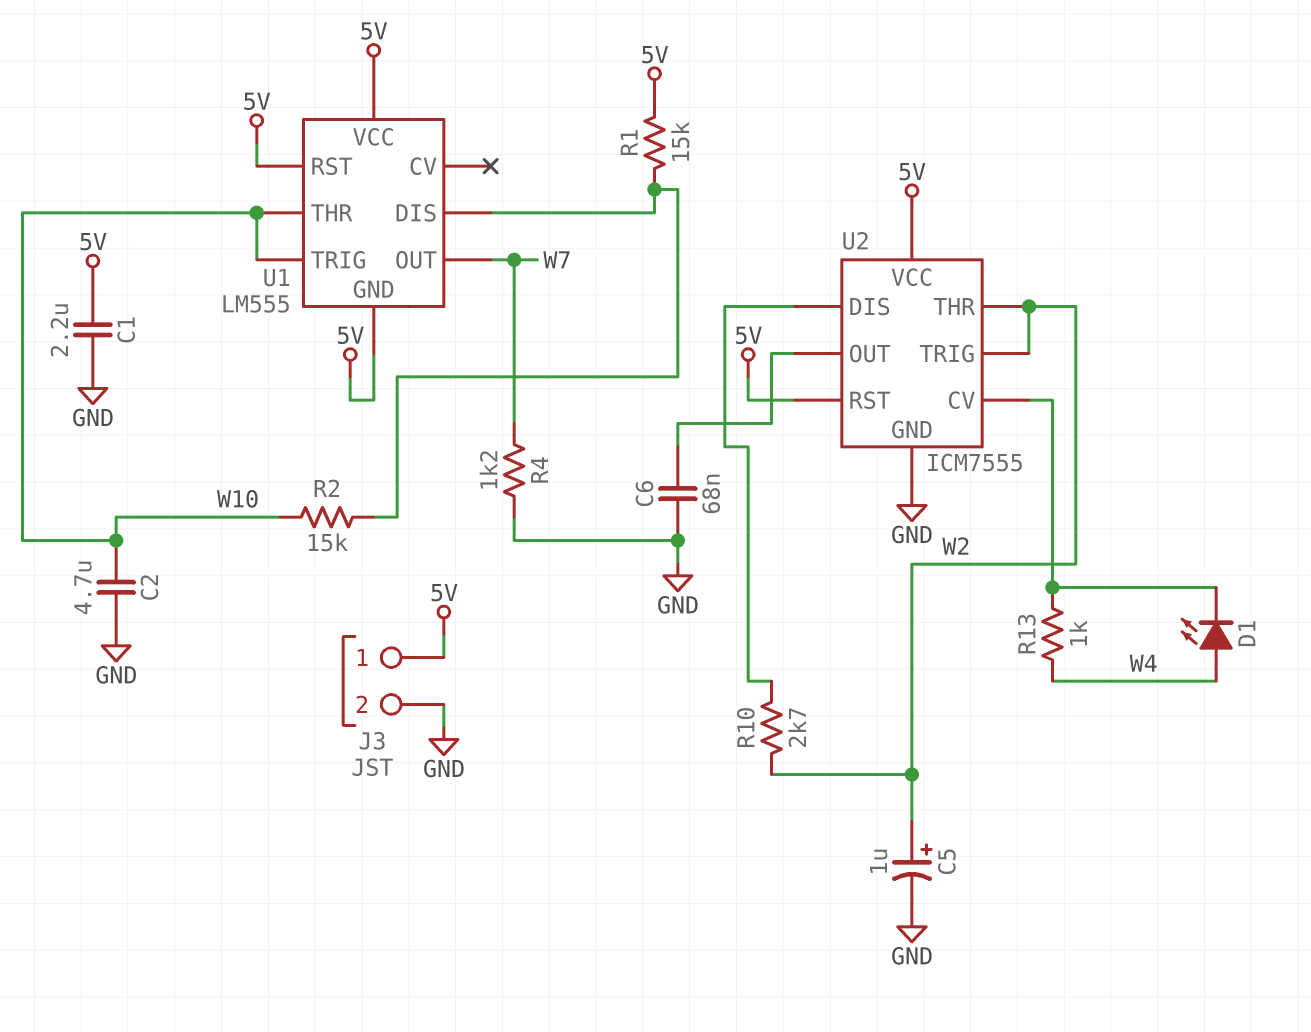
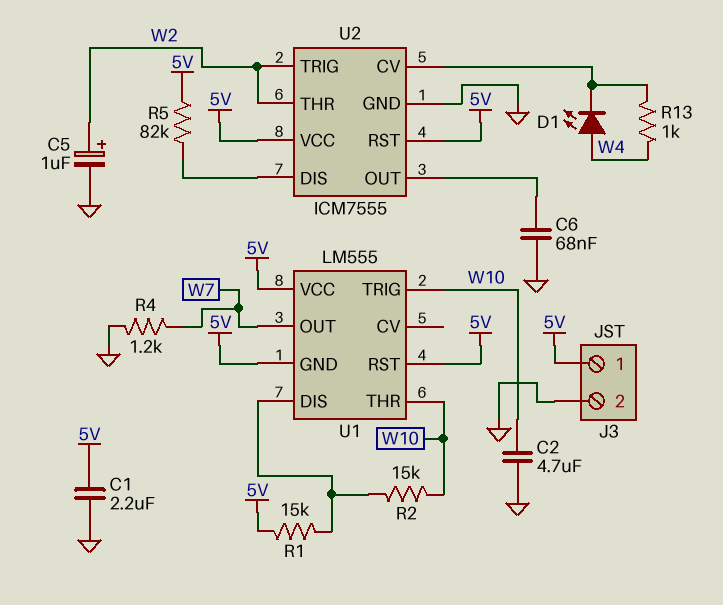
R5: none -> 82k (5V, U2/DIS)
R10: 2.7k (U2/DIS, W2) -> none

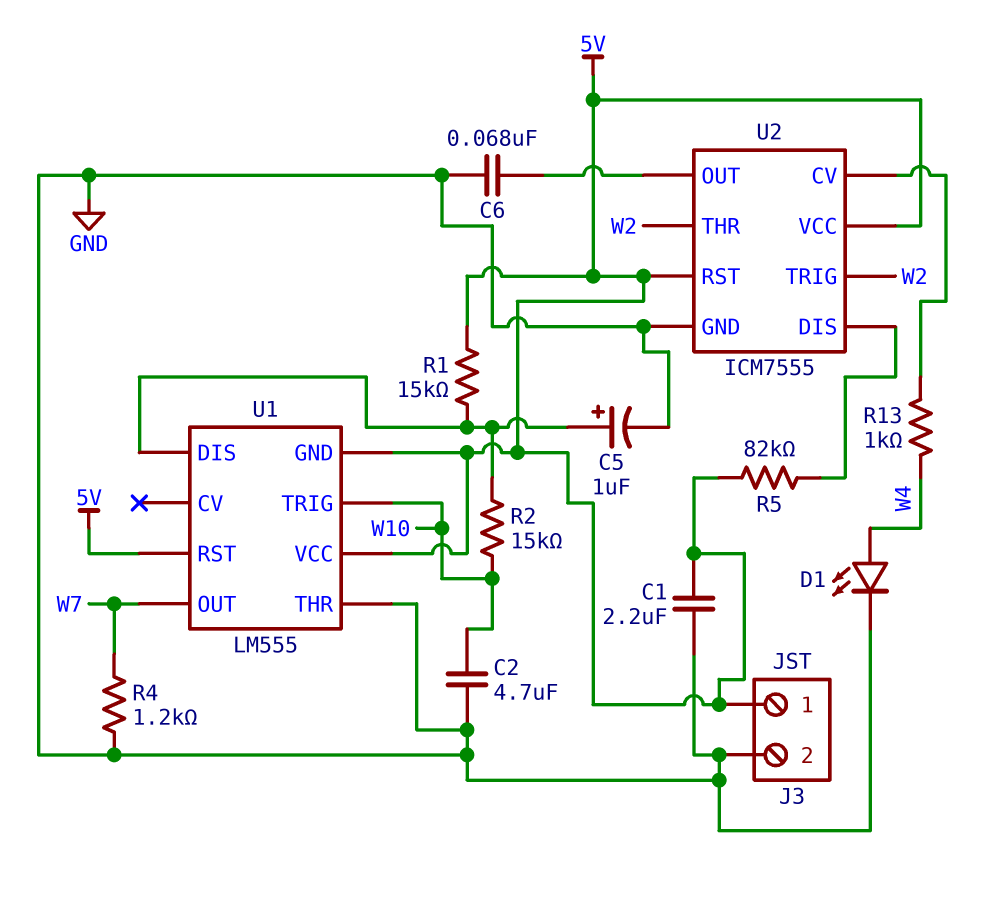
C5: 1uF (plus W2, minus GND) -> 1uF (plus U1/DIS, minus GND)
D1: LED (A W4, K U2/CV) -> LED (A W4, K GND)
U1 pin THR: W10 -> GND

